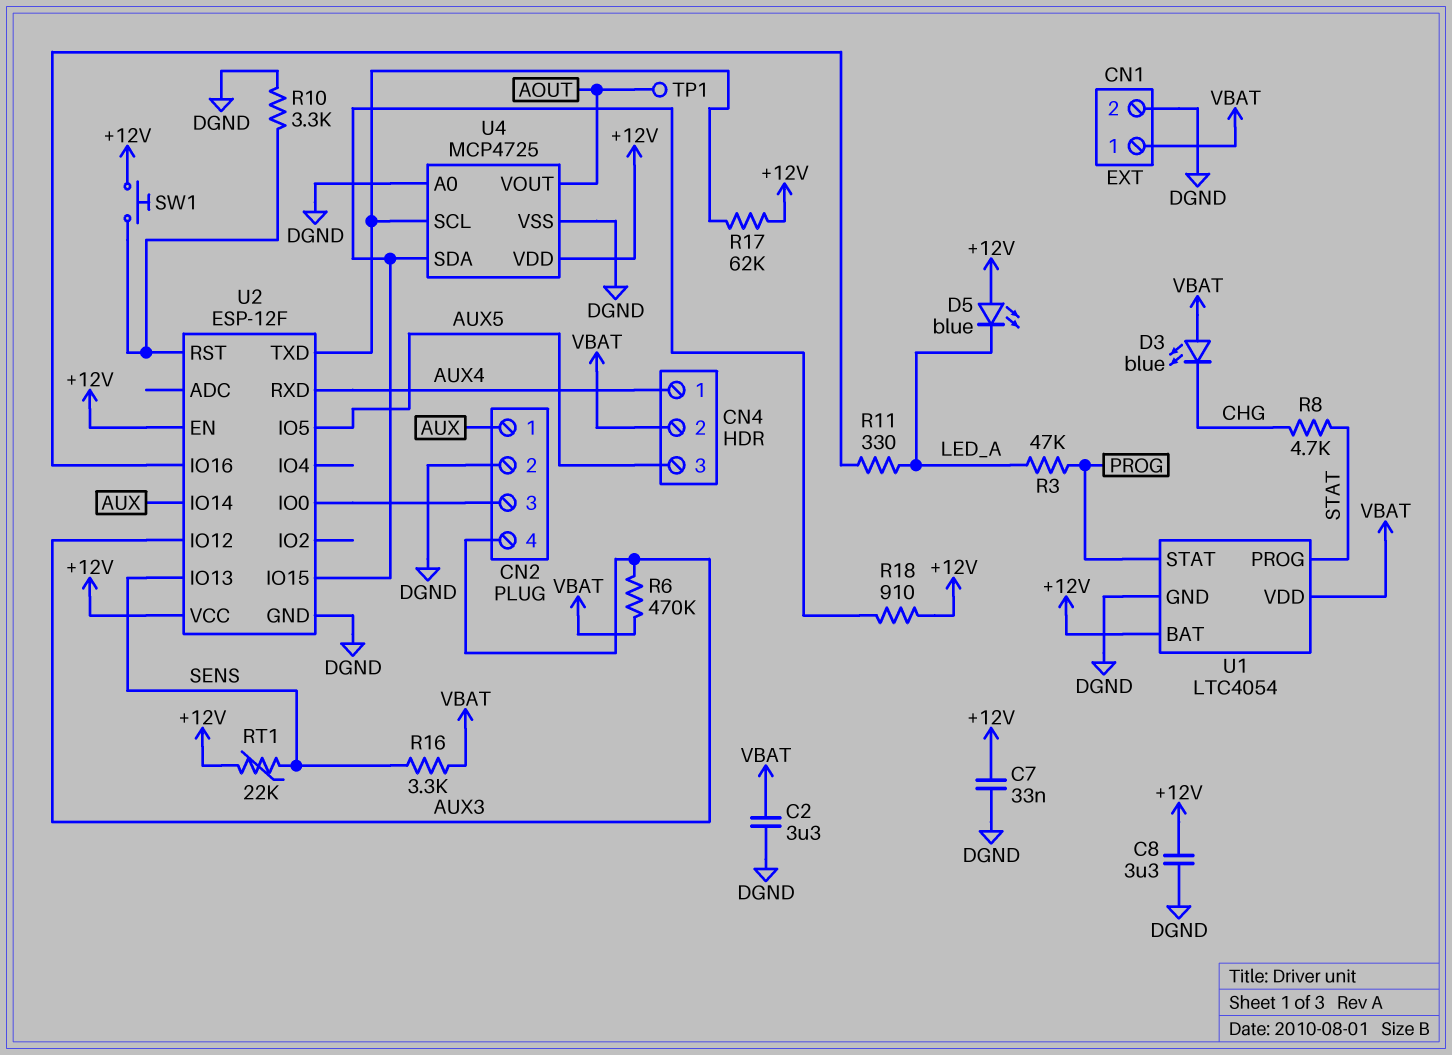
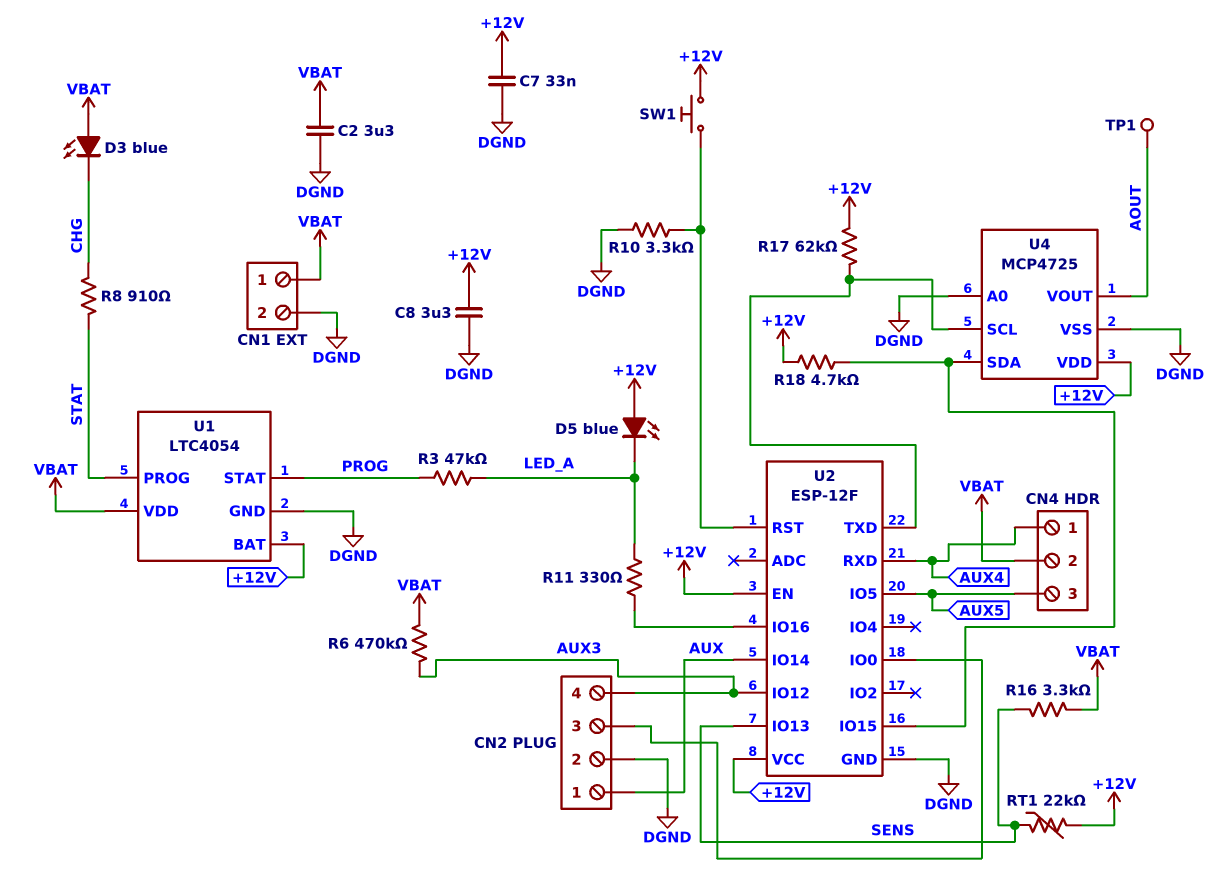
R8: 4.7k (CHG, STAT) -> 910 (CHG, STAT)
R18: 910 (+12V, U2/IO15) -> 4.7k (+12V, U2/IO15)

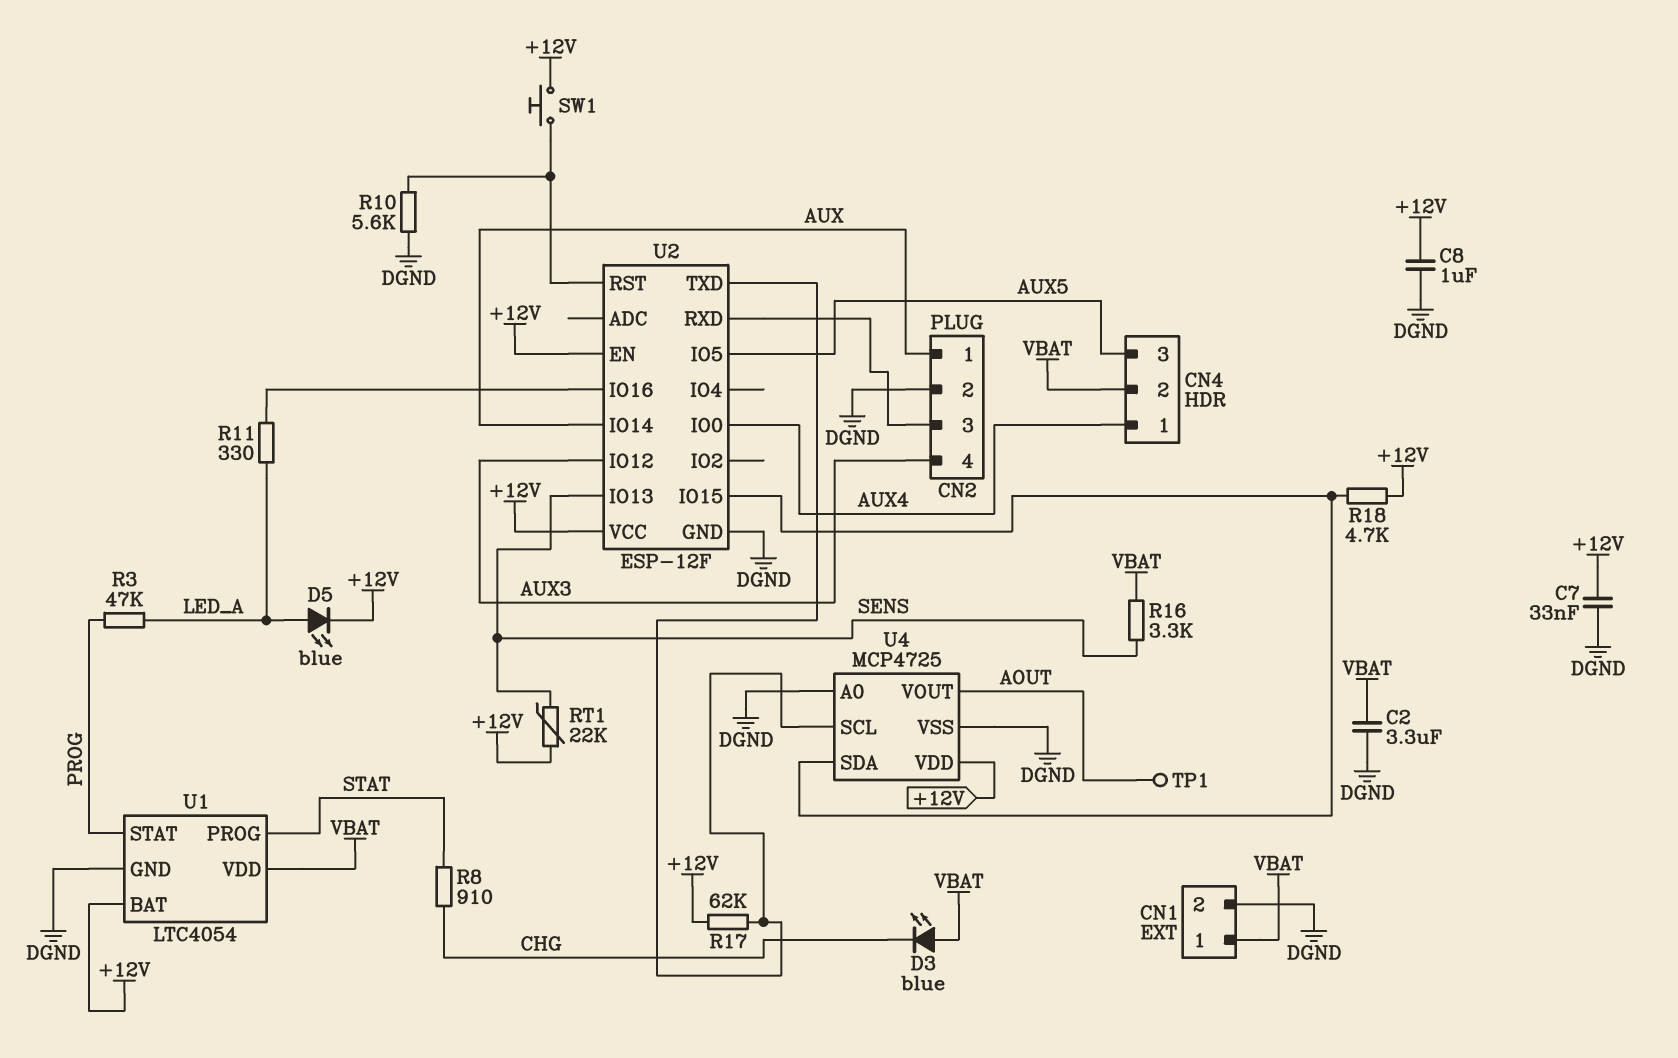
C8: 3.3uF (+12V, DGND) -> 1uF (+12V, DGND)
D5: LED blue (A +12V, K LED_A) -> LED blue (A LED_A, K +12V)
R6: 470k (AUX3, VBAT) -> none
R10: 3.3k (DGND, U2/RST) -> 5.6k (DGND, U2/RST)
U2 pin IO0: CN2/3 -> AUX4
U2 pin RXD: AUX4 -> CN2/3

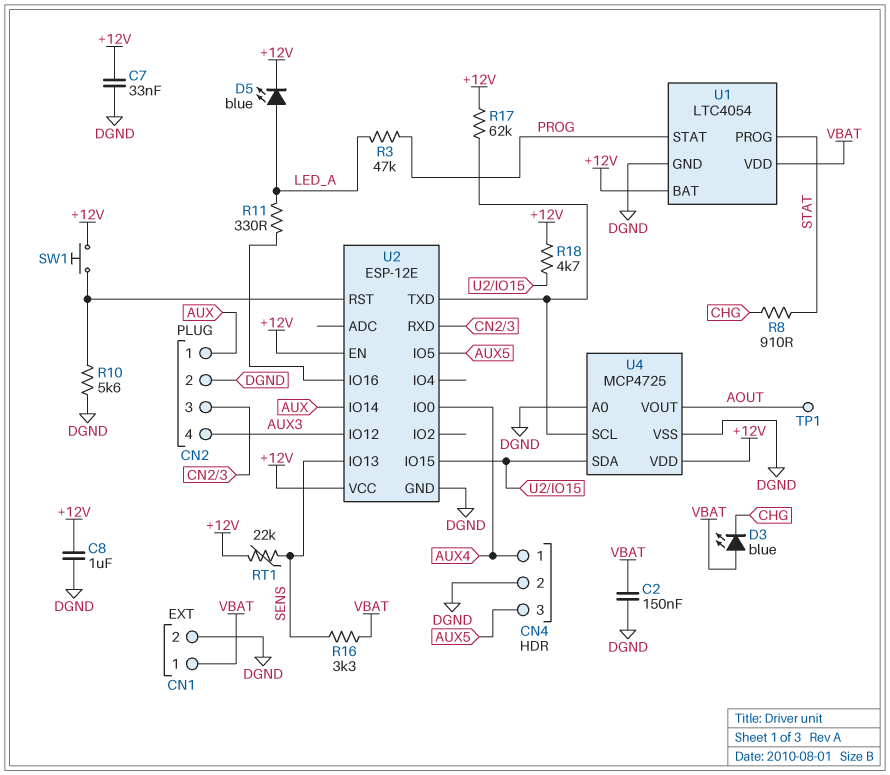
C2: 3.3uF (DGND, VBAT) -> 150nF (DGND, VBAT)
CN4 pin 2: VBAT -> DGND
U2: ESP-12F -> ESP-12E

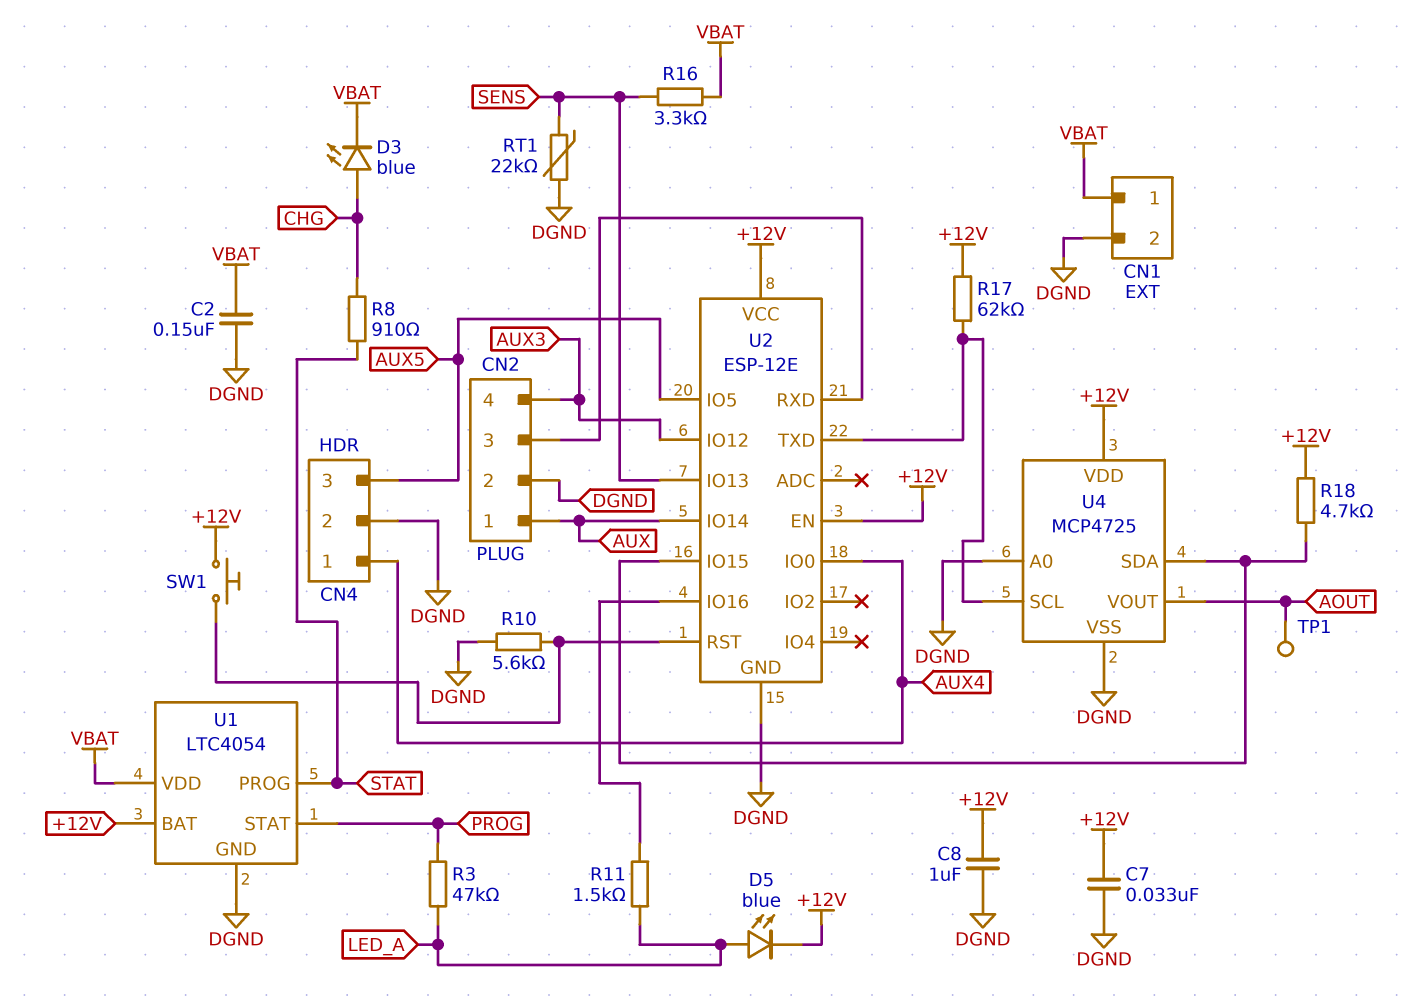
D3: LED blue (A VBAT, K CHG) -> LED blue (A CHG, K VBAT)
R11: 330 (LED_A, U2/IO16) -> 1.5k (LED_A, U2/IO16)
RT1: 22k (+12V, SENS) -> 22k (DGND, SENS)

